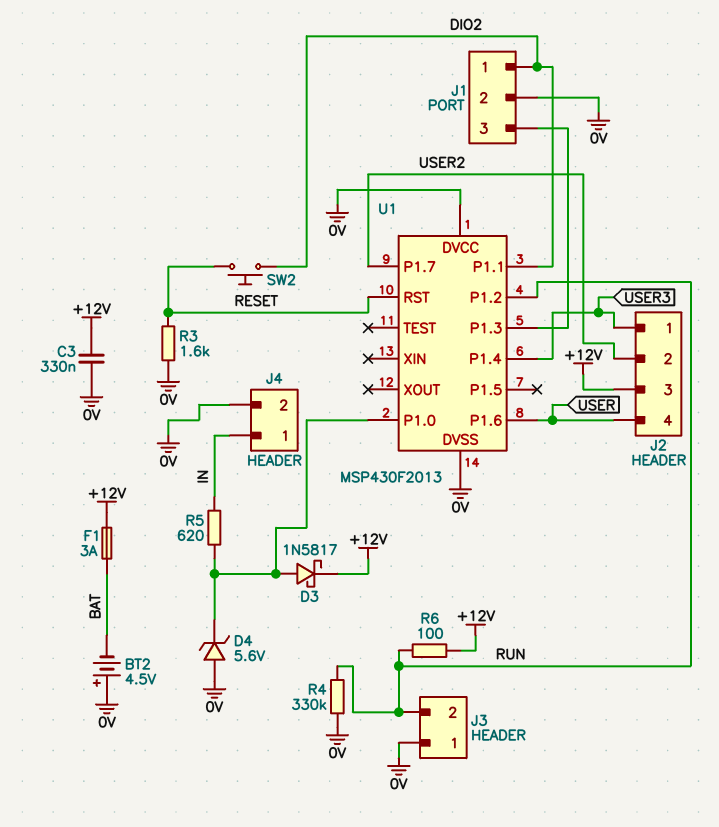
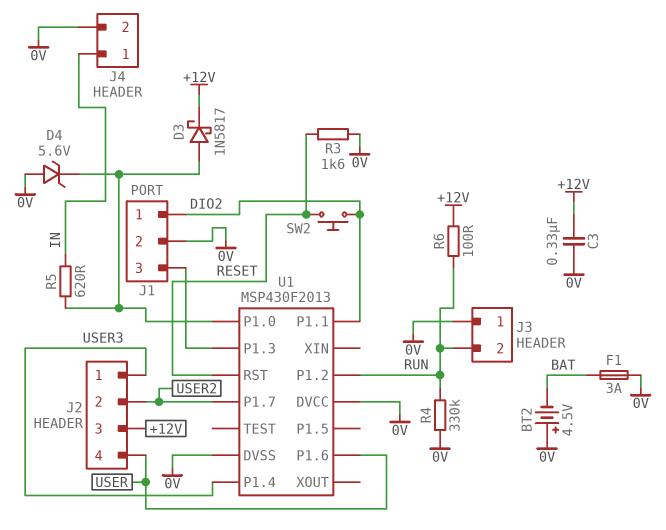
F1: 3A (+12V, BAT) -> 3A (0V, BAT)

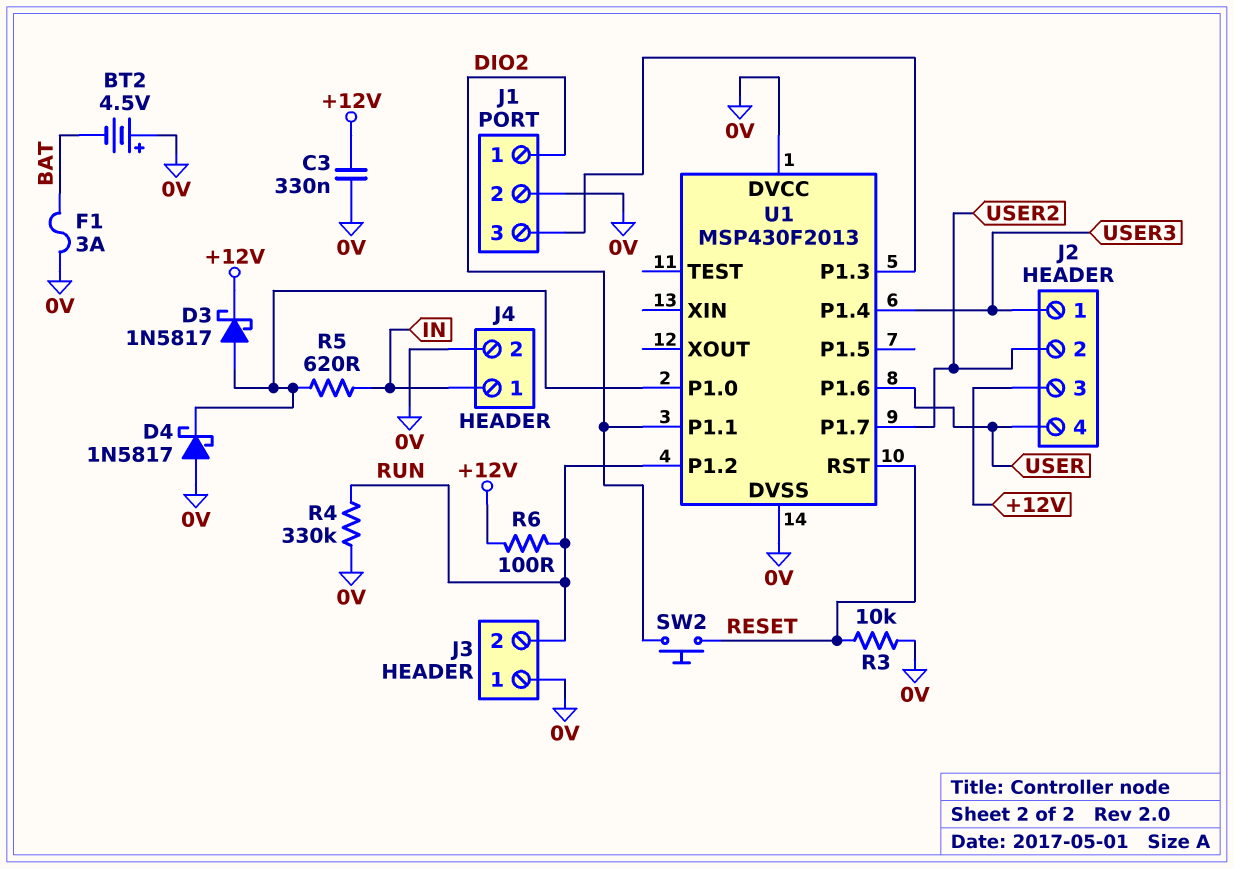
D4: zener 5.6V (A 0V, K U1/P1.0) -> schottky 1N5817 (A 0V, K U1/P1.0)
R3: 1.6k (0V, RESET) -> 10k (0V, RESET)

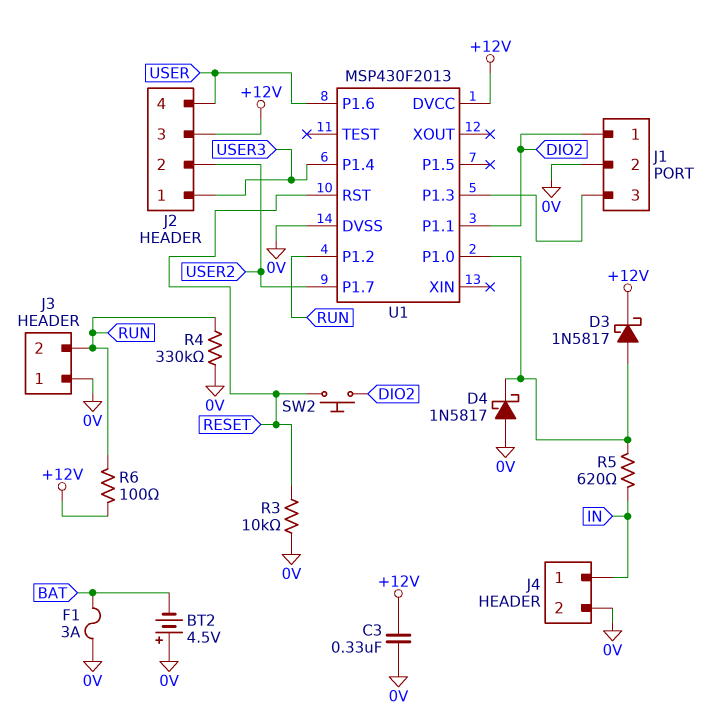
U1 pin DVCC: 0V -> +12V

